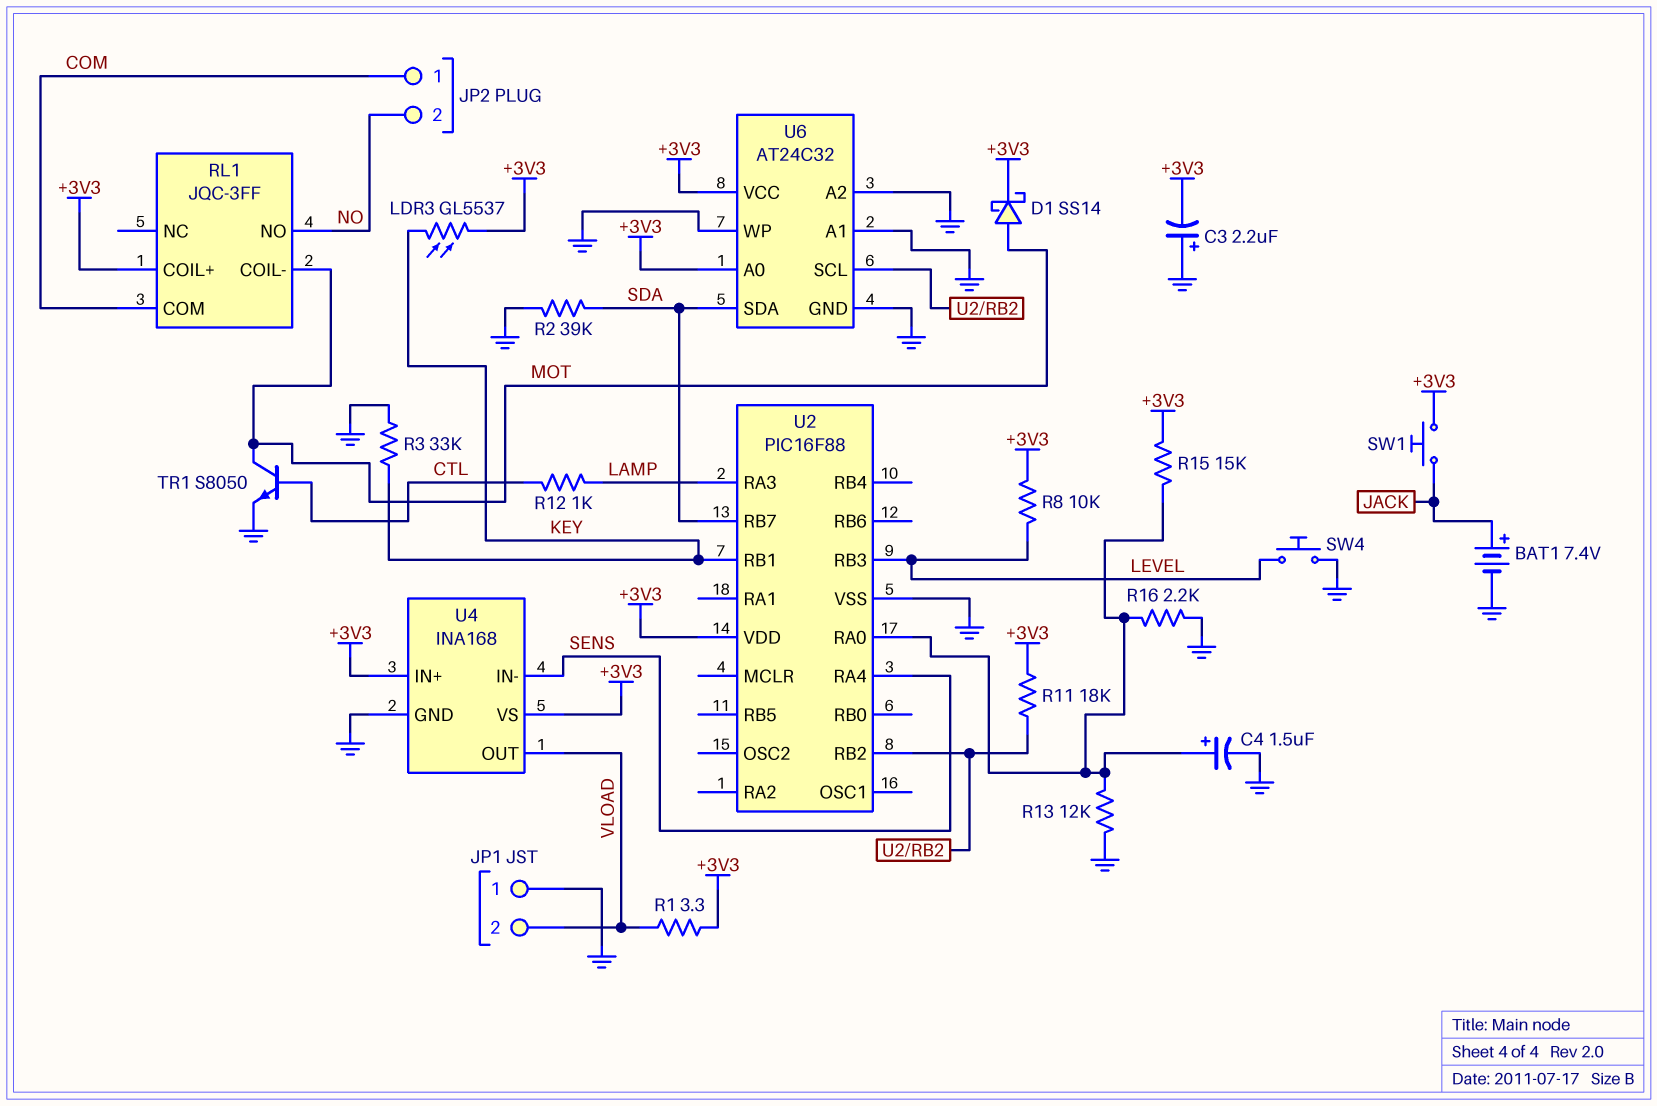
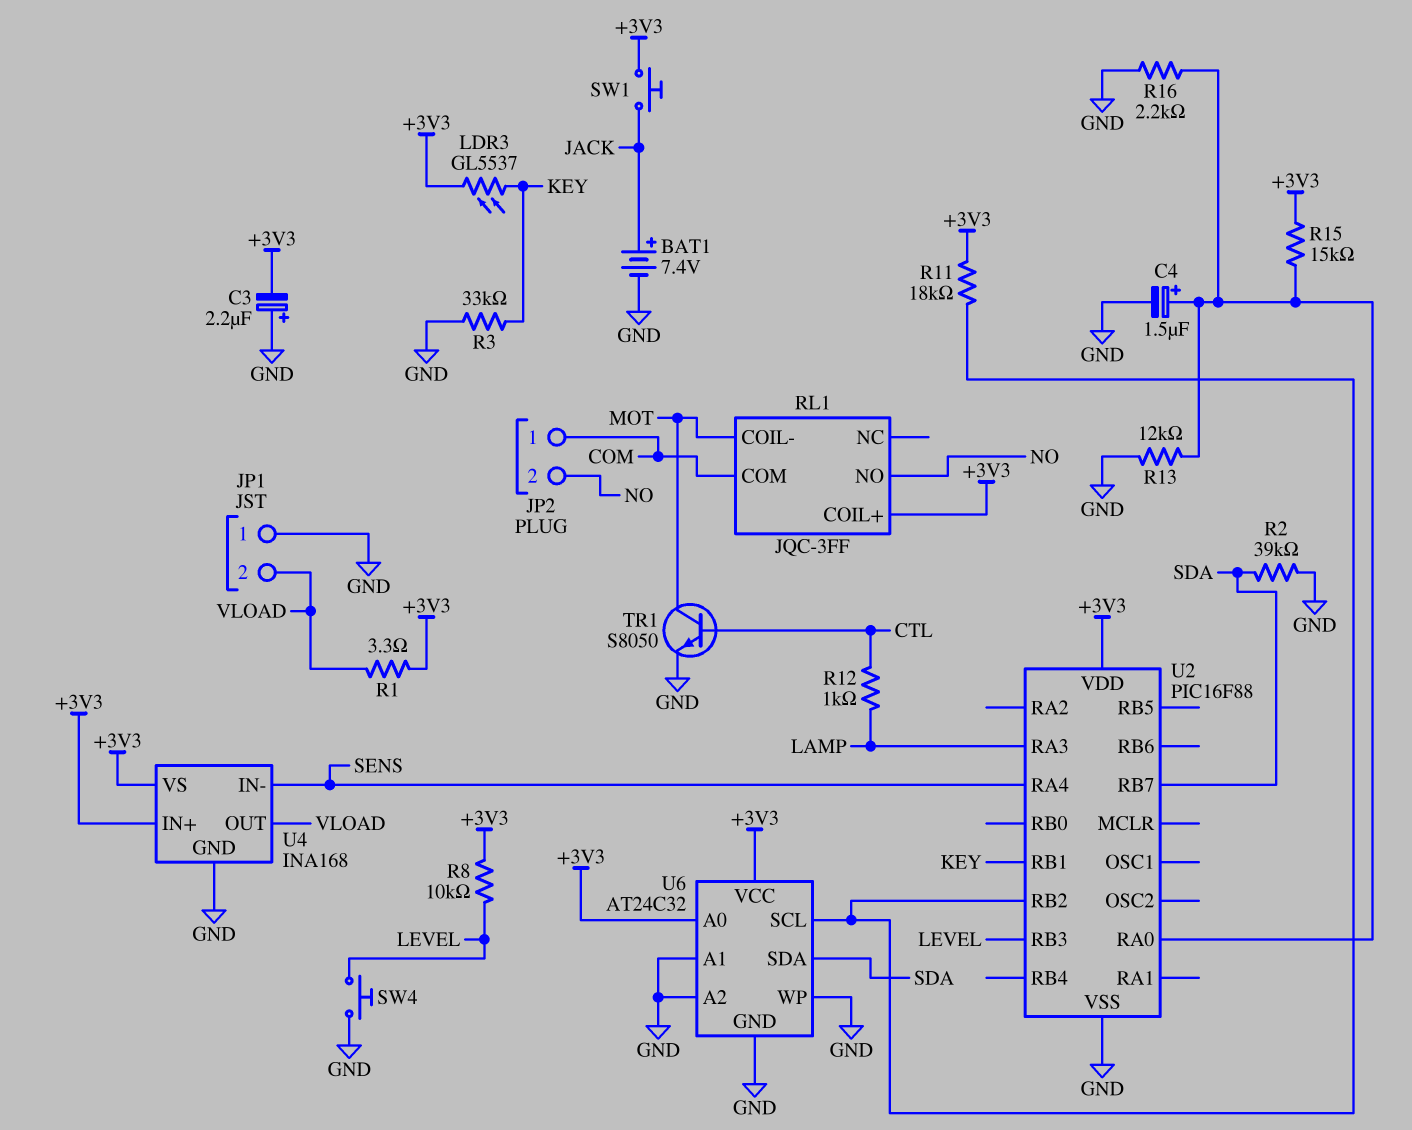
D1: schottky SS14 (A MOT, K +3V3) -> none

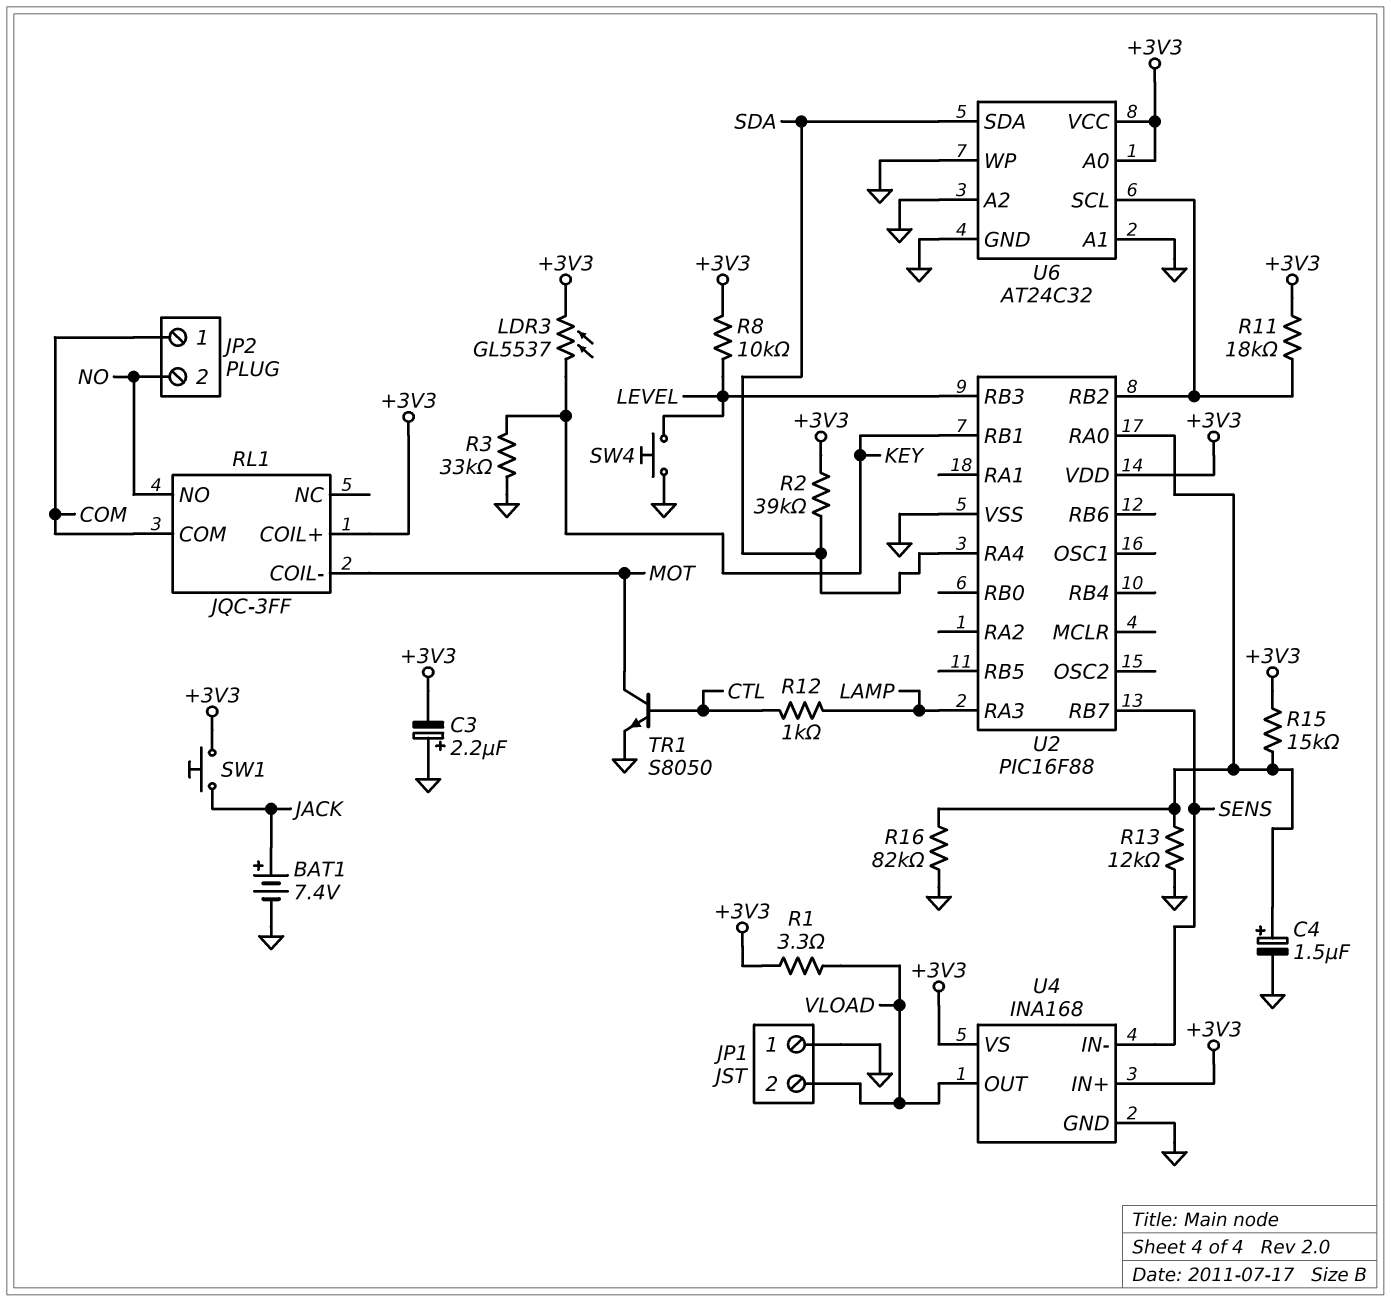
R2: 39k (GND, SDA) -> 39k (+3V3, SDA)
R16: 2.2k (GND, U2/RA0) -> 82k (GND, U2/RA0)
U2 pin RA4: SENS -> SDA
U2 pin RB7: SDA -> SENS

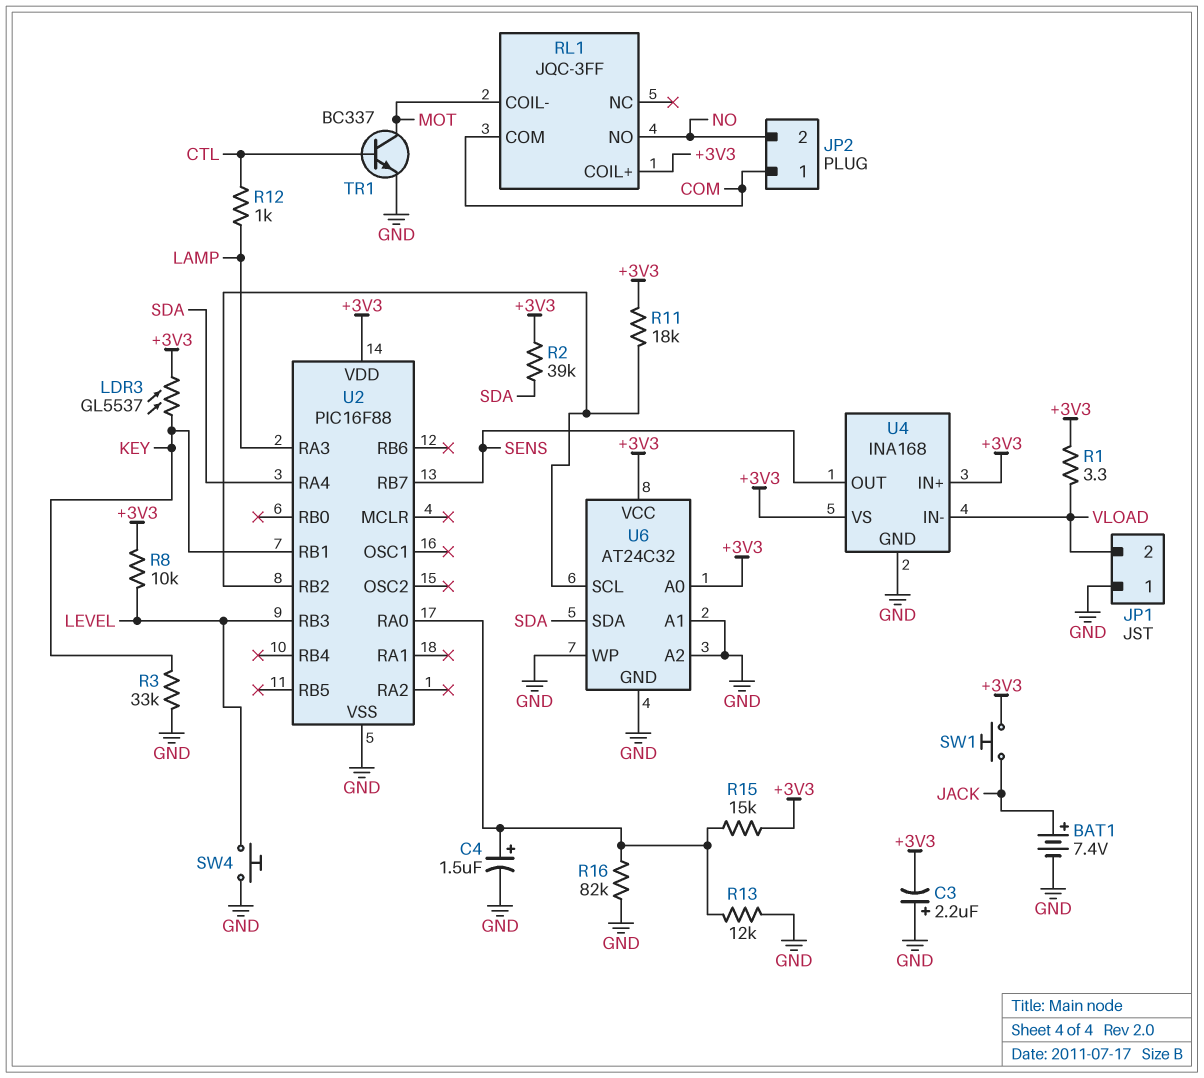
TR1: NPN S8050 (B CTL, C MOT, E GND) -> NPN BC337 (B CTL, C MOT, E GND)
U4 pin IN-: SENS -> VLOAD
U4 pin OUT: VLOAD -> SENS

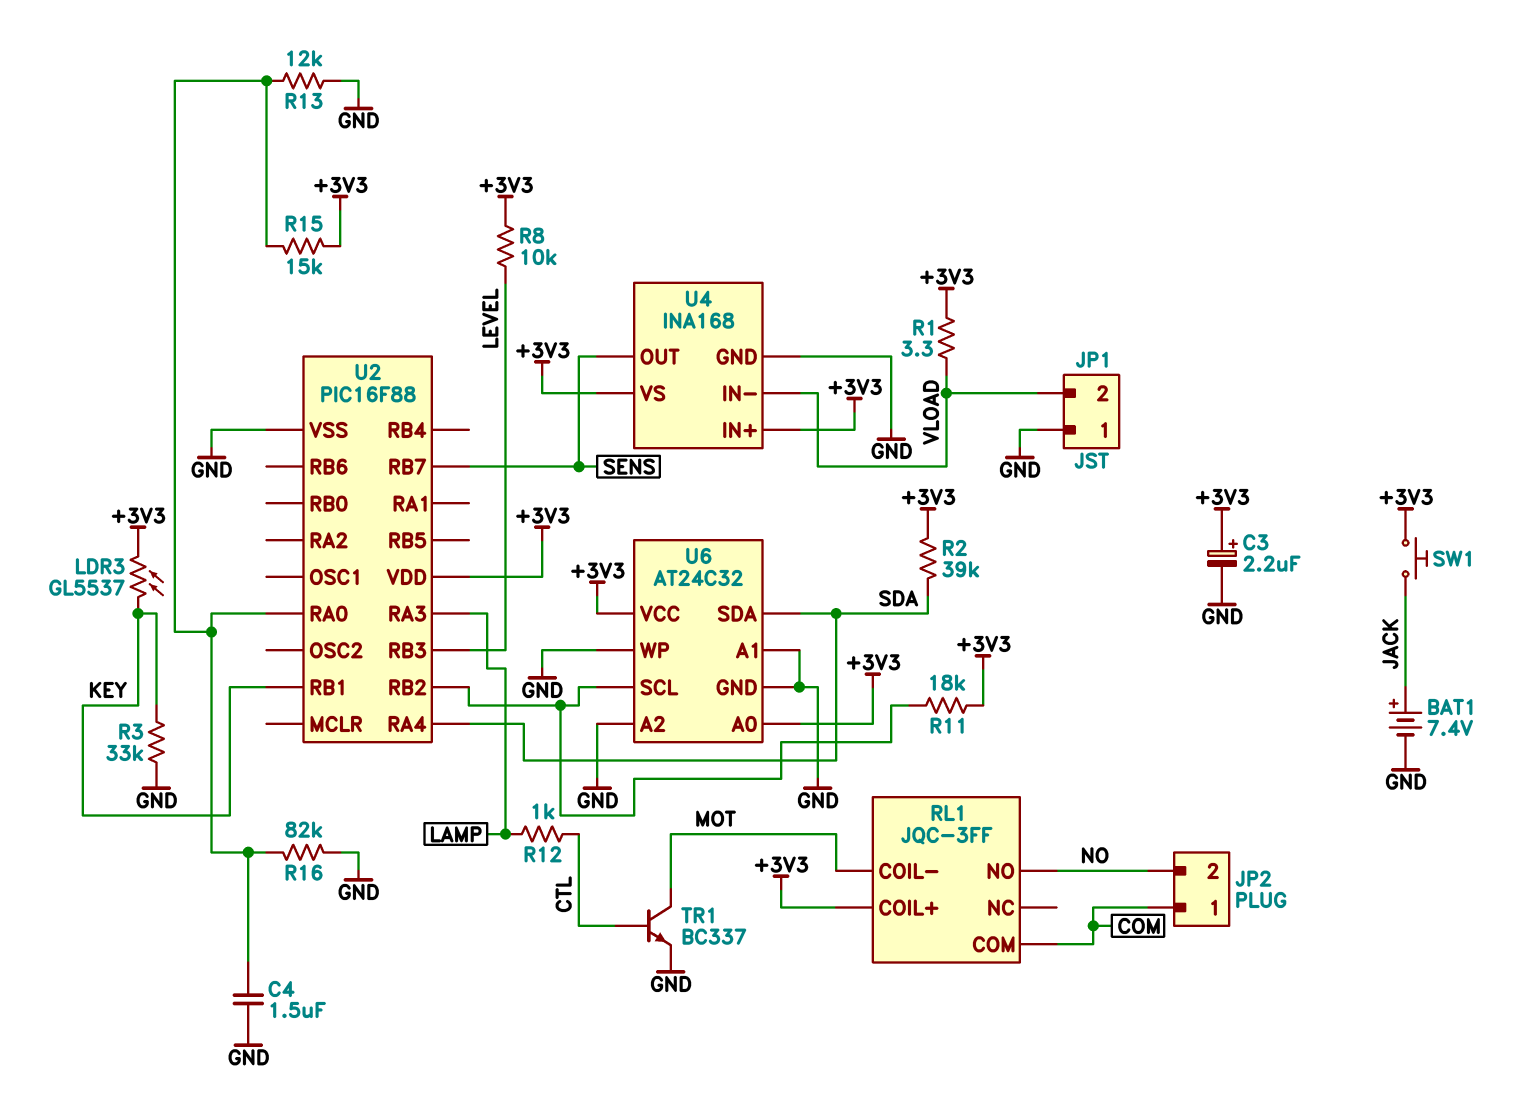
C3: 2.2uF (plus GND, minus +3V3) -> 2.2uF (plus +3V3, minus GND)
C4: 1.5uF (plus U2/RA0, minus GND) -> 1.5uF (GND, U2/RA0)
SW4: button (GND, LEVEL) -> none

